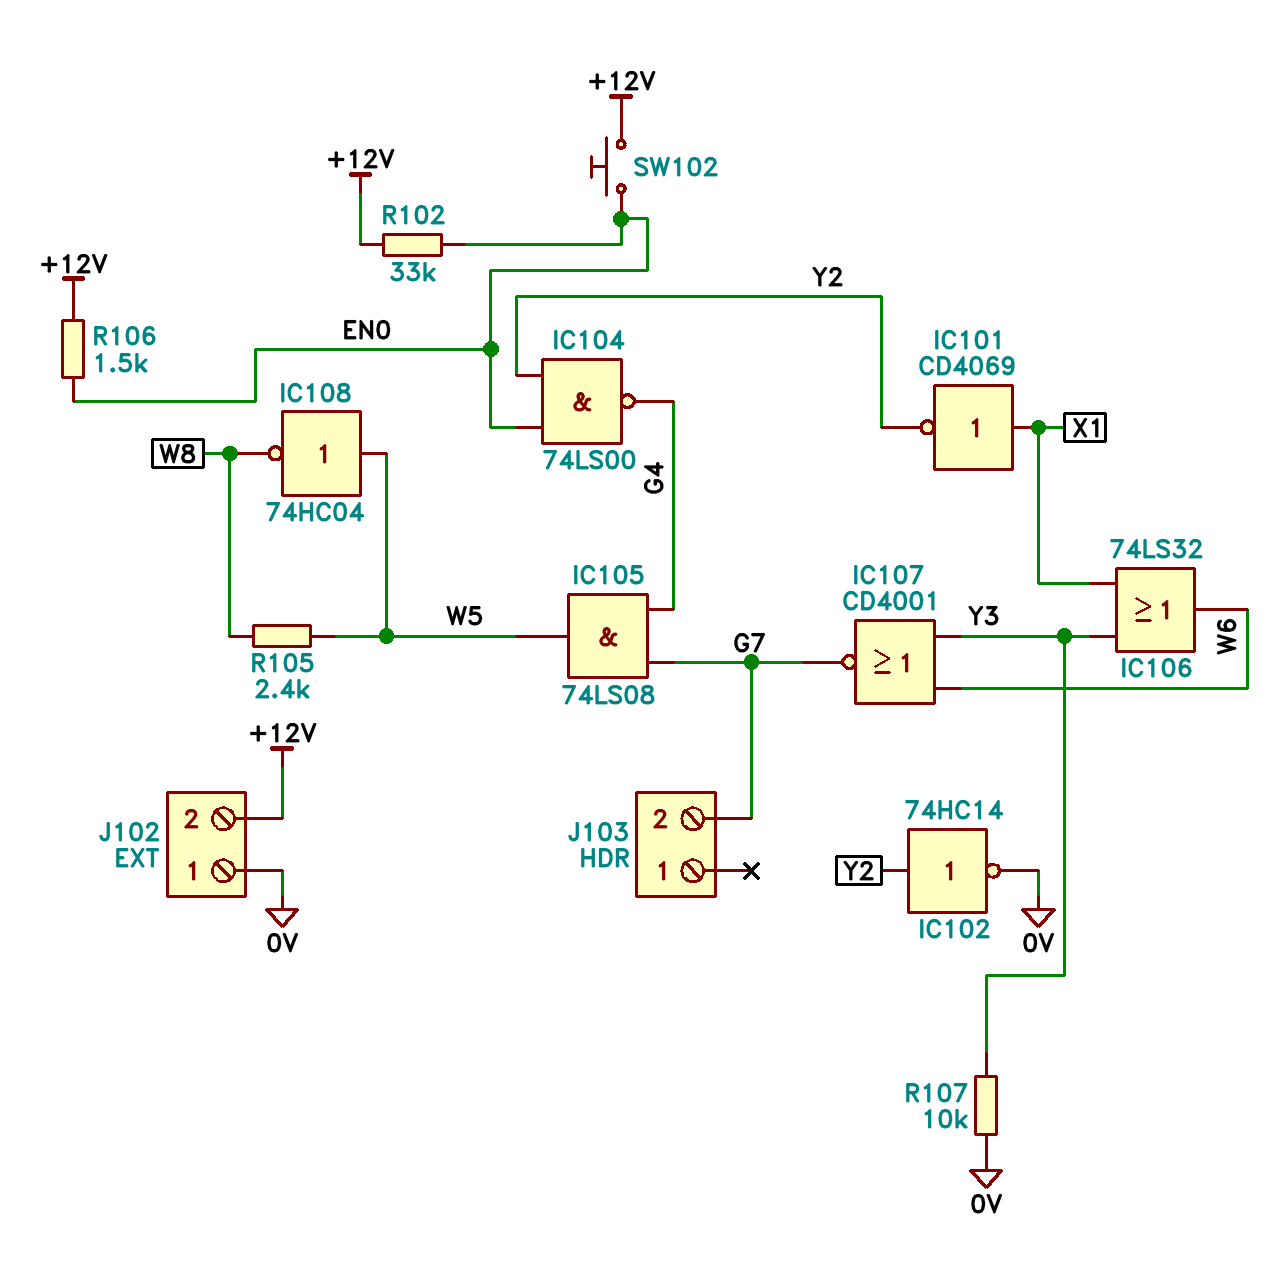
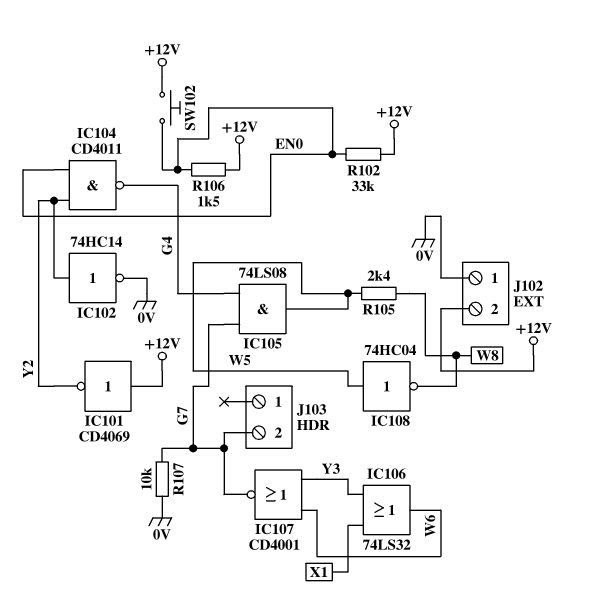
IC101: NOT CD4069 (in X1, out Y2) -> NOT CD4069 (in +12V, out Y2)
IC104: NAND 74LS00 (in EN0, in Y2, out G4) -> NAND CD4011 (in EN0, in Y2, out G4)
R107: 10k (0V, Y3) -> 10k (0V, G7)

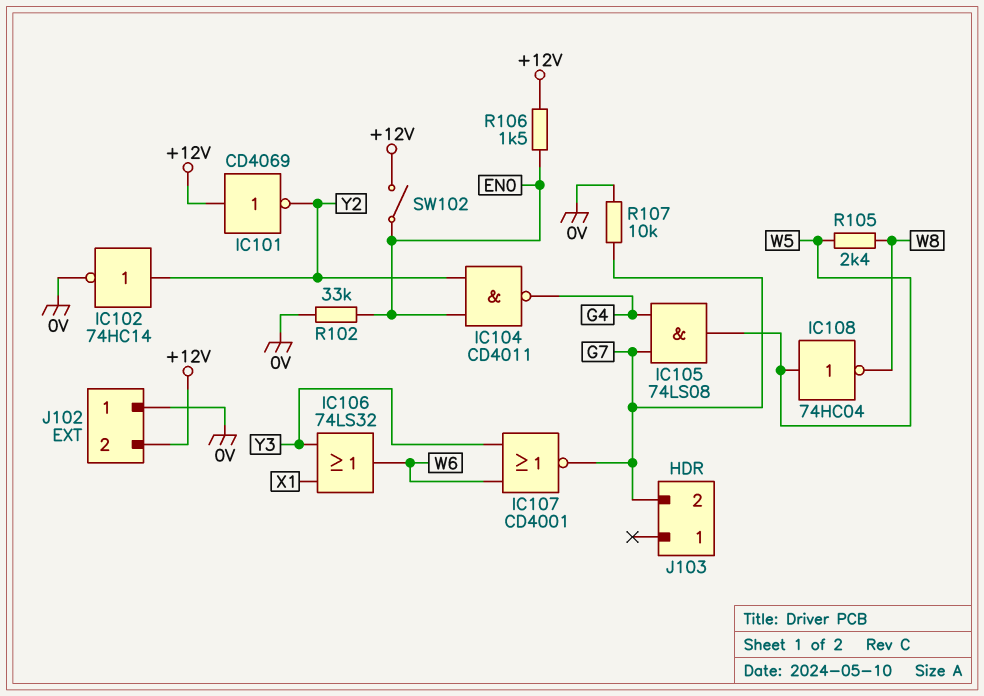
R102: 33k (+12V, EN0) -> 33k (0V, EN0)
SW102: button (+12V, EN0) -> switch (+12V, EN0)

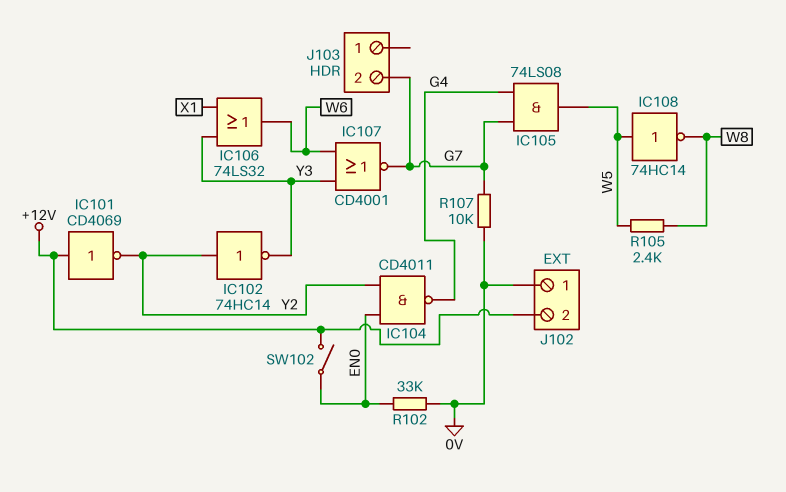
IC102: NOT 74HC14 (in Y2, out 0V) -> NOT 74HC14 (in Y2, out Y3)
IC108: NOT 74HC04 (in W5, out W8) -> NOT 74HC14 (in W5, out W8)
R106: 1.5k (+12V, EN0) -> none

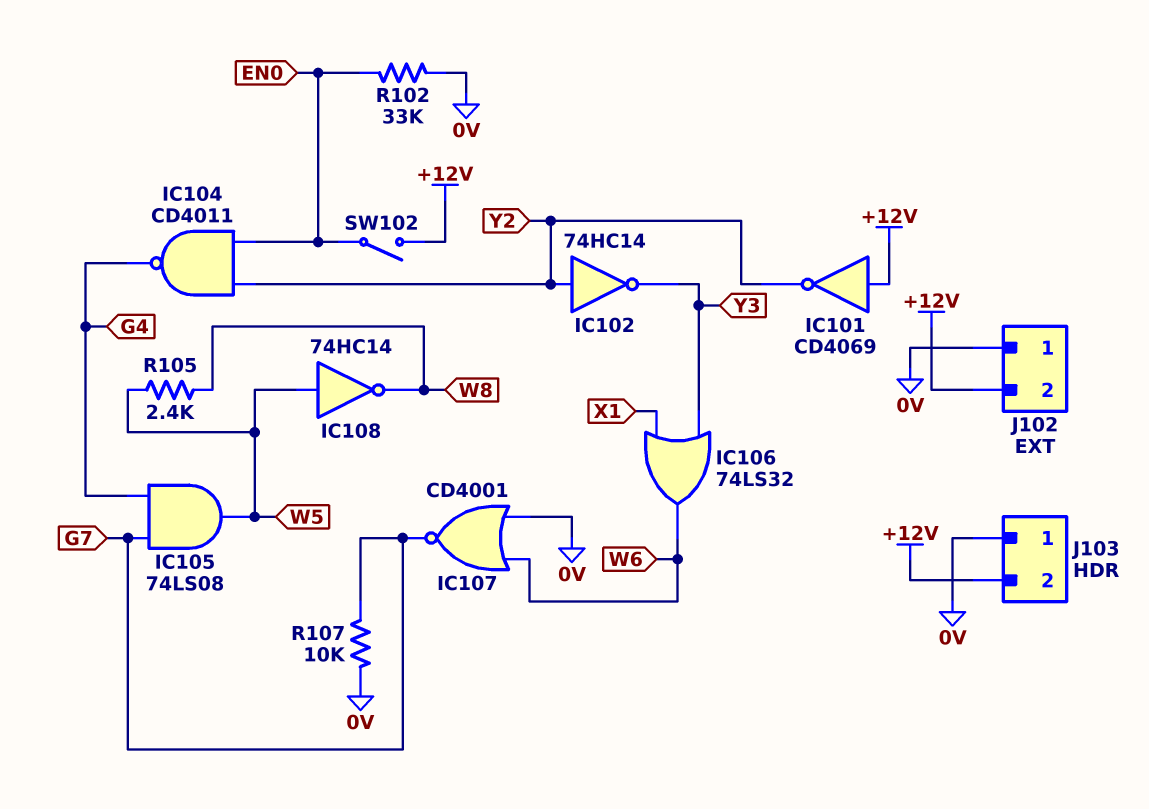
IC107: NOR CD4001 (in W6, in Y3, out G7) -> NOR CD4001 (in 0V, in W6, out G7)
J103 pin 1: none -> 0V
J103 pin 2: G7 -> +12V

